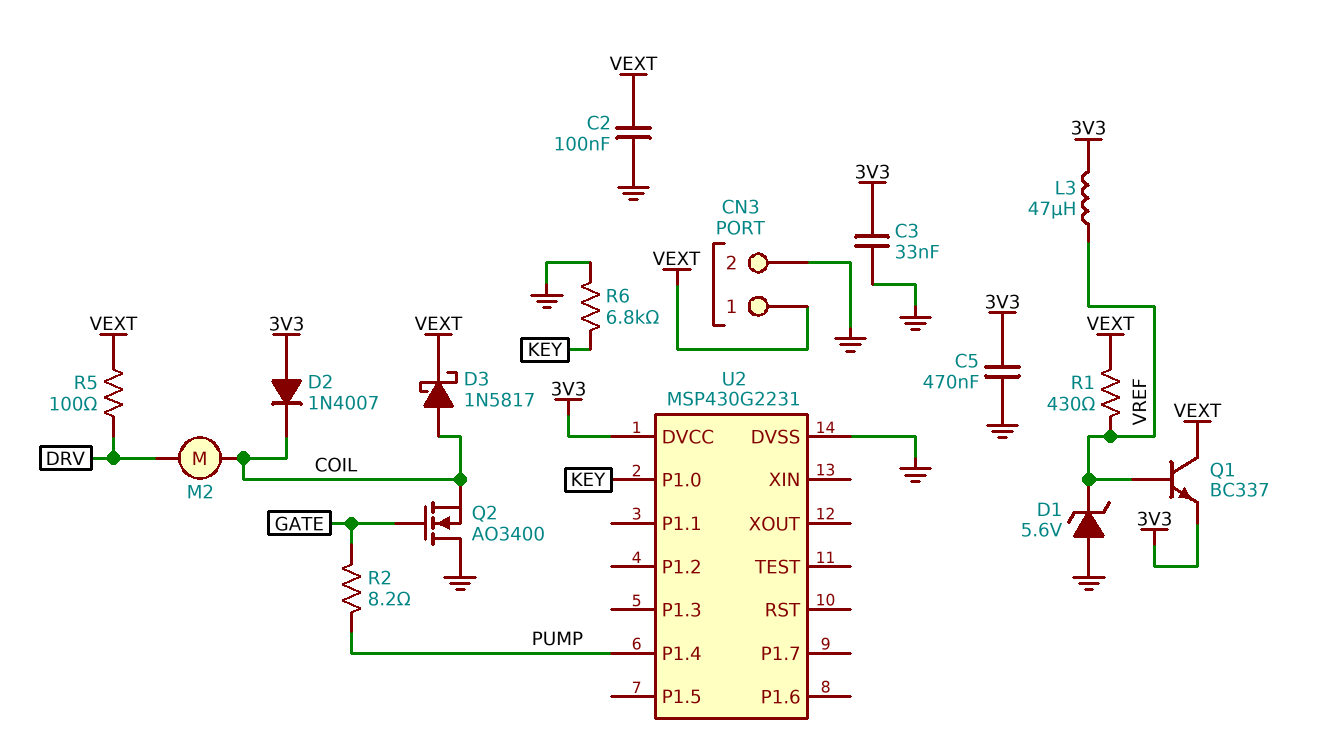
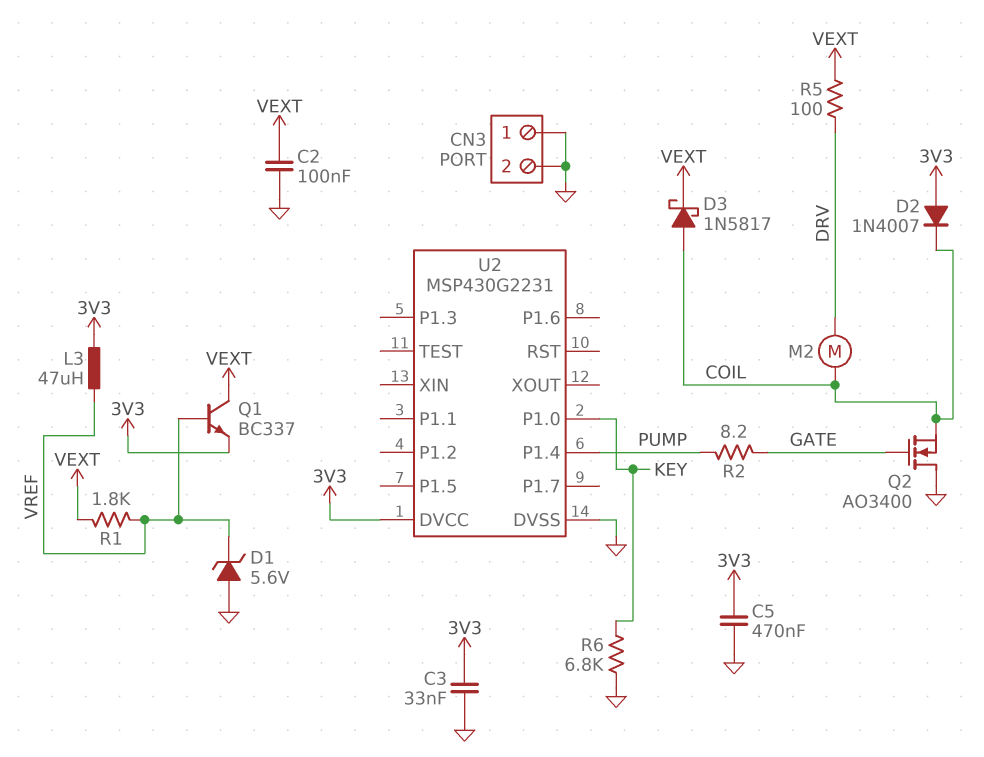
CN3 pin 1: VEXT -> GND
R1: 430 (VEXT, VREF) -> 1.8k (VEXT, VREF)

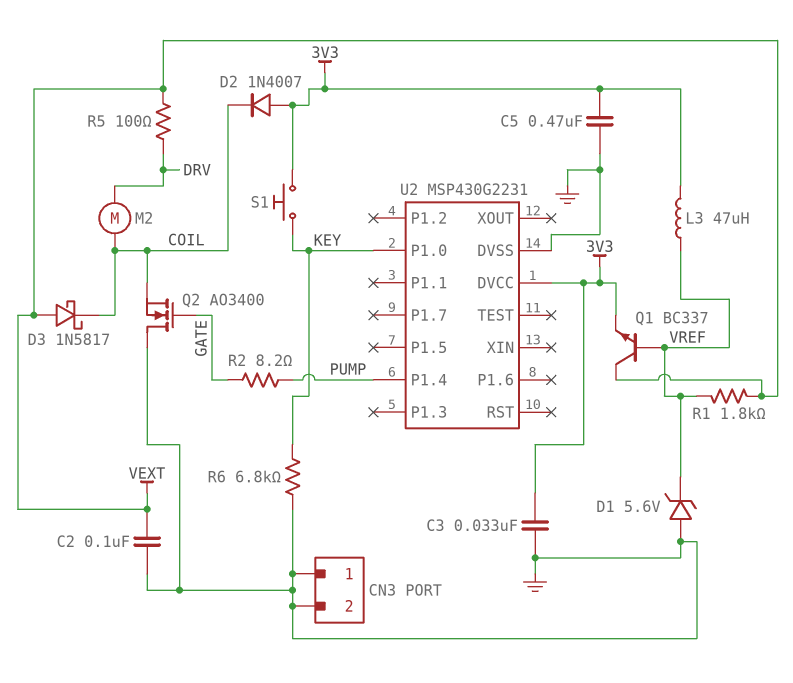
D3: schottky 1N5817 (A COIL, K VEXT) -> schottky 1N5817 (A VEXT, K COIL)
S1: none -> button (3V3, KEY)

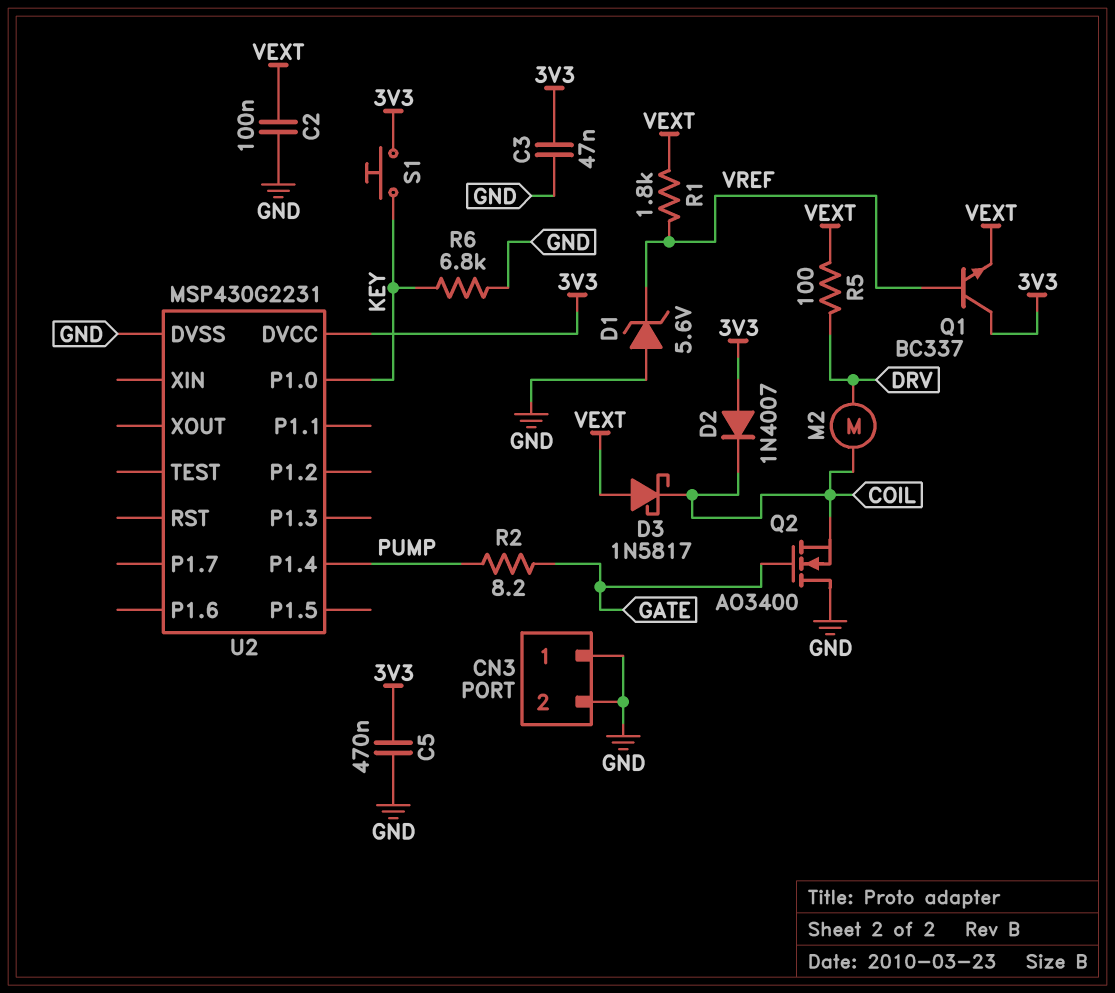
C3: 33nF (3V3, GND) -> 47nF (3V3, GND)
L3: 47uH (3V3, VREF) -> none
Q1: NPN BC337 (B VREF, C VEXT, E 3V3) -> NPN BC337 (B VREF, C 3V3, E VEXT)

